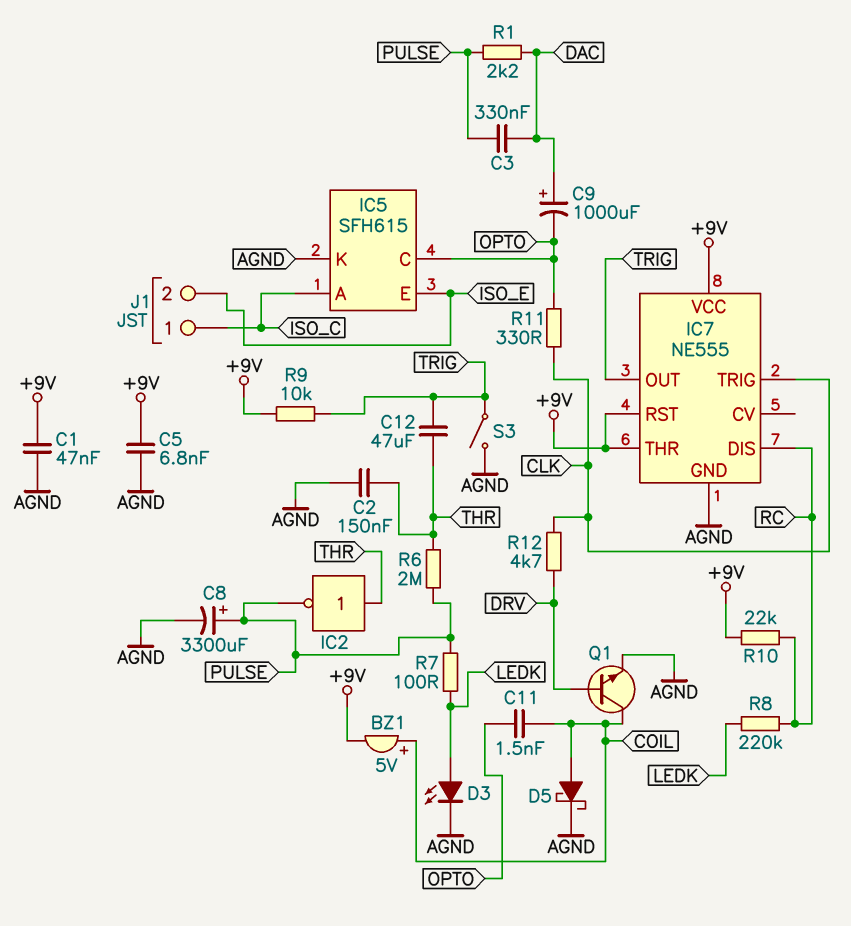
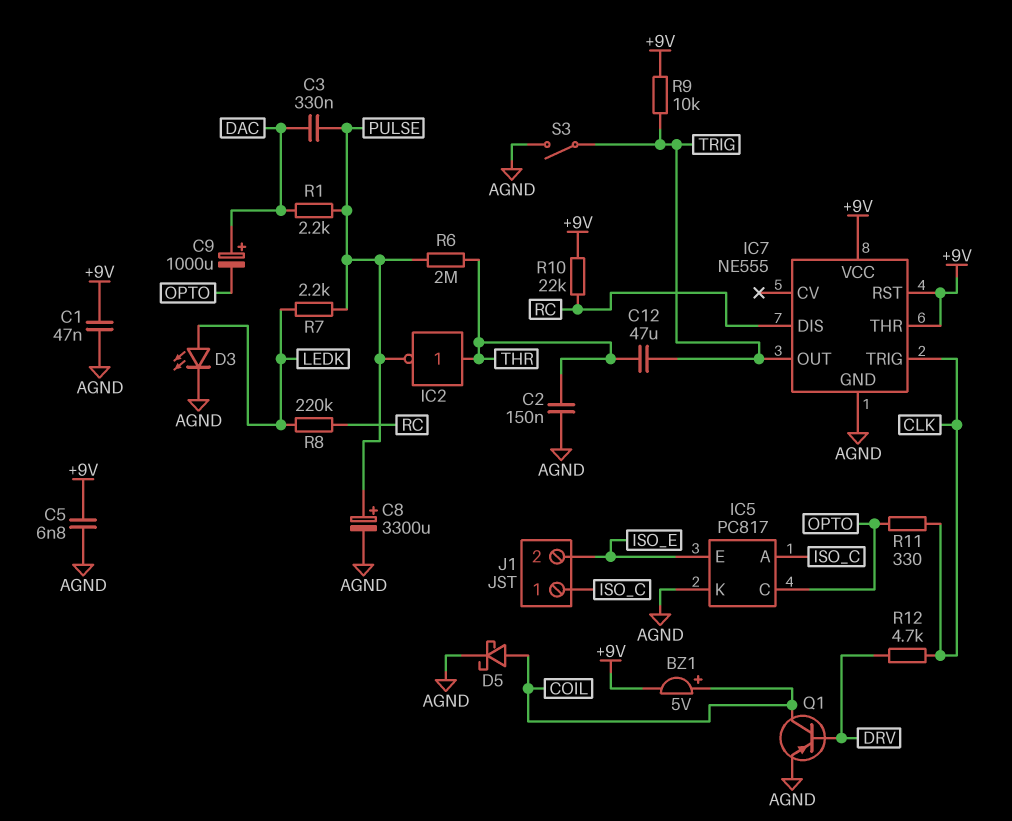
C11: 1.5nF (COIL, OPTO) -> none
IC5: SFH615 -> PC817
Q1: NPN (B DRV, C COIL, E AGND) -> PNP (B DRV, C COIL, E AGND)
R7: 100 (LEDK, PULSE) -> 2.2k (LEDK, PULSE)

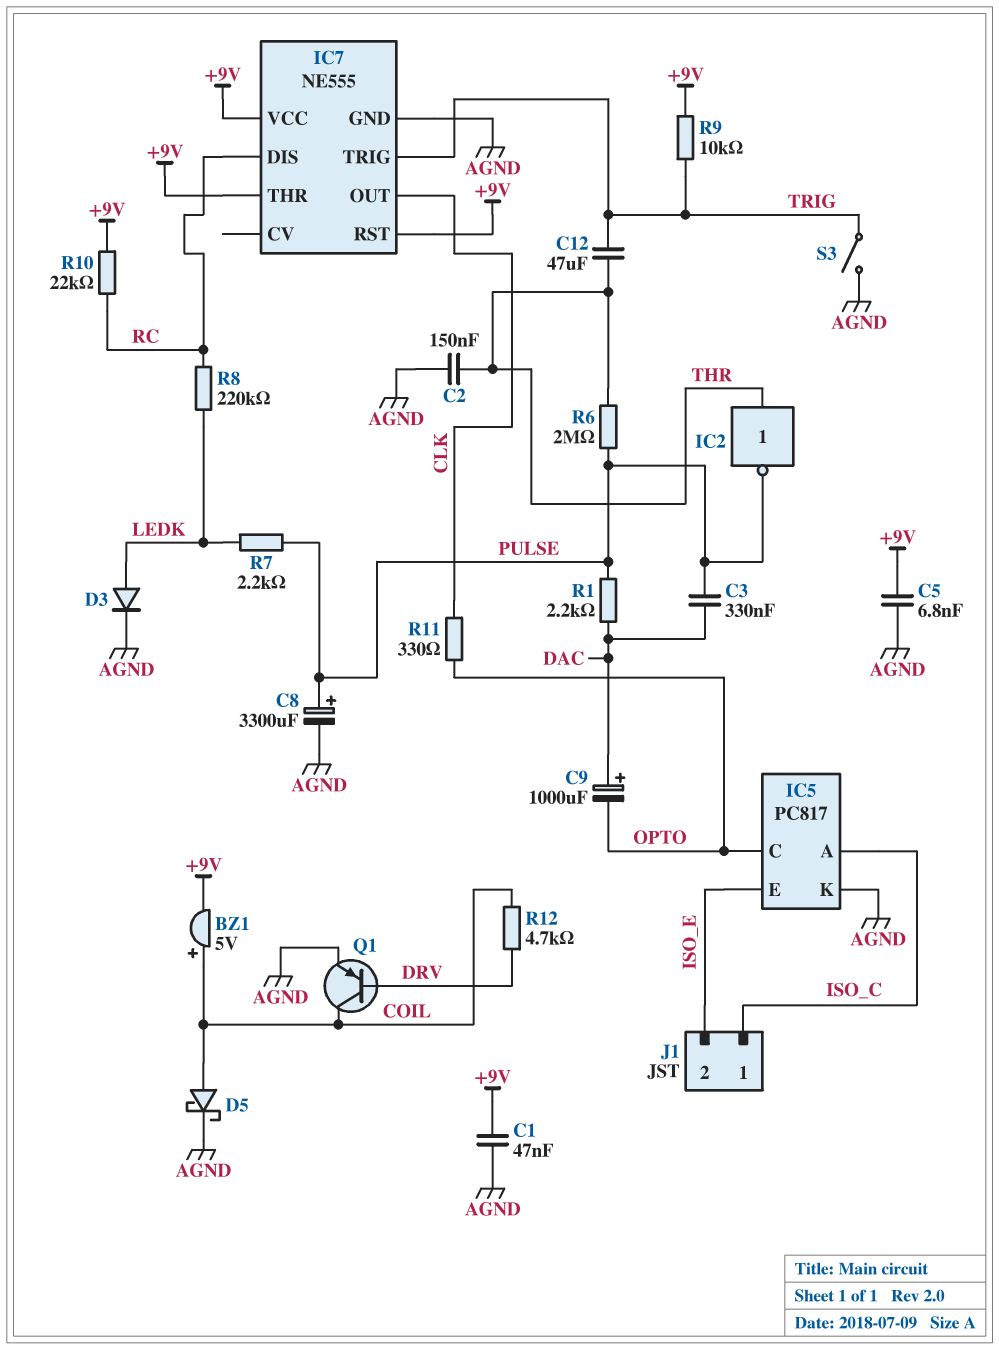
D3: LED (A LEDK, K AGND) -> diode (A LEDK, K AGND)
IC7 pin OUT: TRIG -> CLK
IC7 pin TRIG: CLK -> TRIG
R12: 4.7k (CLK, DRV) -> 4.7k (COIL, DRV)

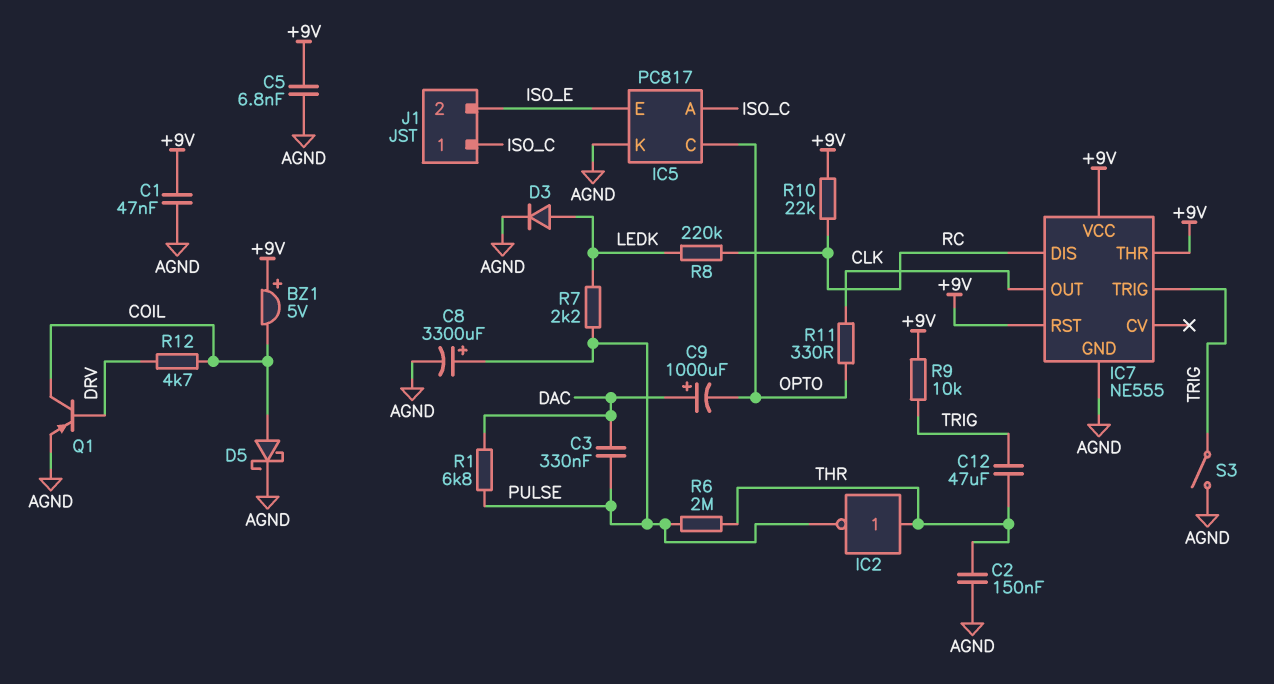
BZ1: buzzer 5V (plus COIL, minus +9V) -> buzzer 5V (plus +9V, minus COIL)
R1: 2.2k (DAC, PULSE) -> 6.8k (DAC, PULSE)

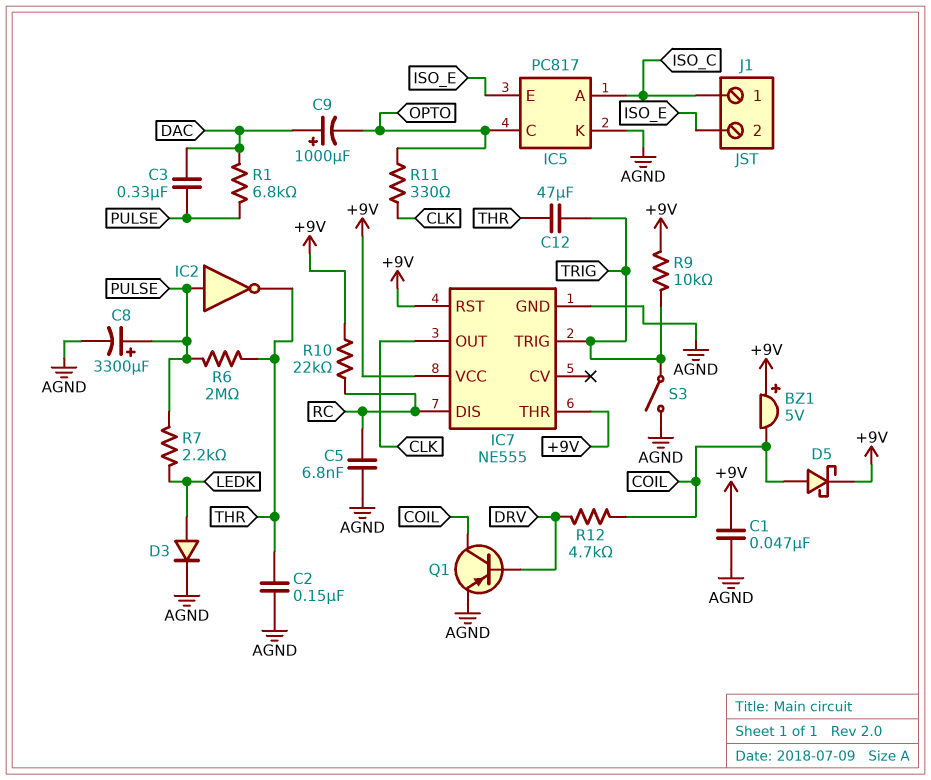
C5: 6.8nF (+9V, AGND) -> 6.8nF (AGND, RC)
D5: schottky (A COIL, K AGND) -> schottky (A COIL, K +9V)
IC2: NOT (in THR, out PULSE) -> NOT (in PULSE, out THR)
R8: 220k (LEDK, RC) -> none

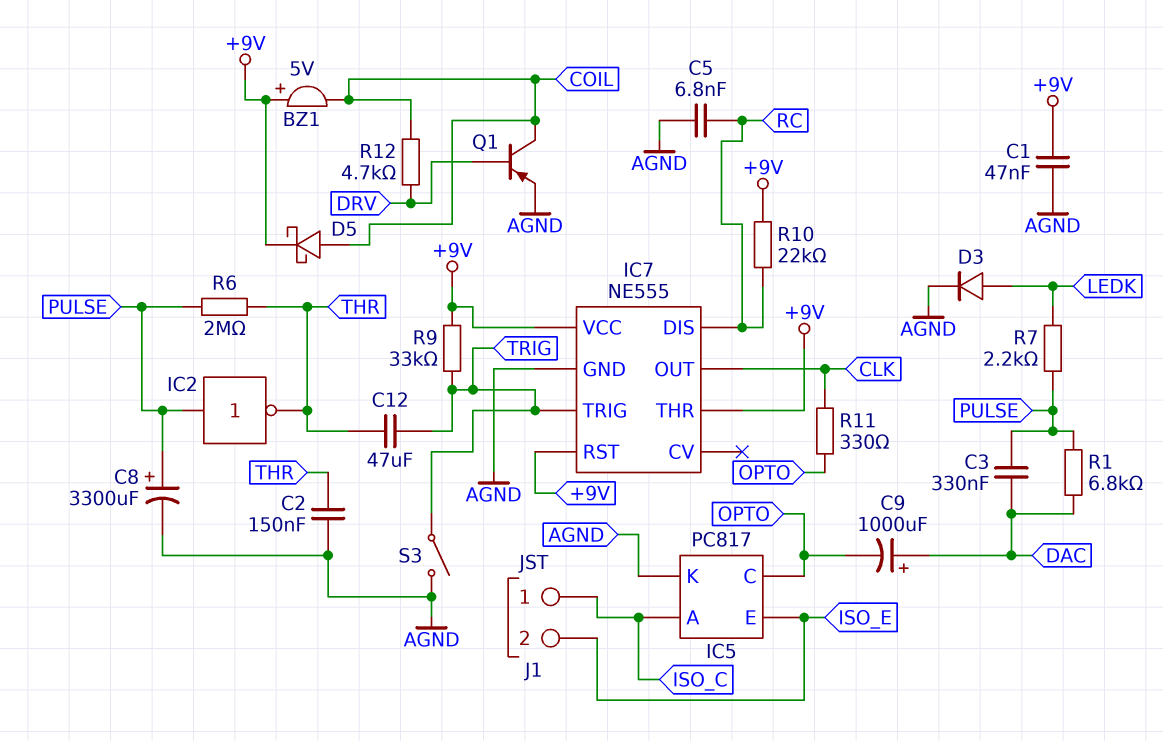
R9: 10k (+9V, TRIG) -> 33k (+9V, TRIG)

